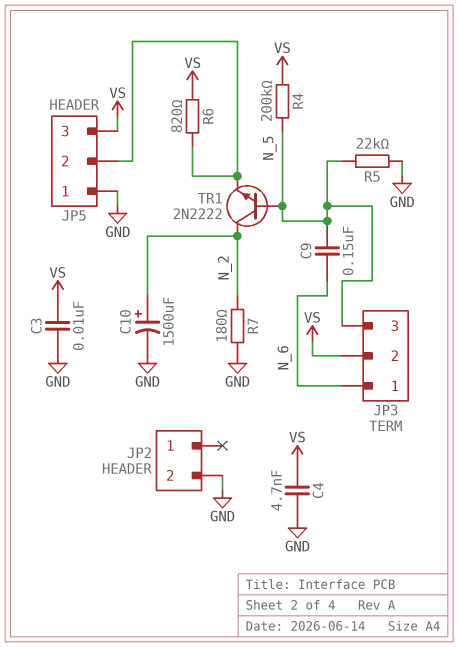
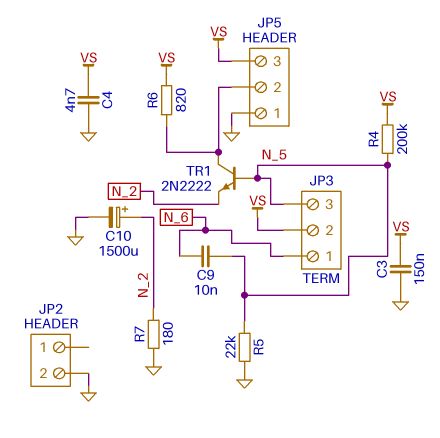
C3: 10nF (GND, VS) -> 150nF (GND, VS)
C9: 150nF (N_5, N_6) -> 10nF (N_5, N_6)
TR1: NPN 2N2222 (B N_5, C N_2, E JP5/2) -> NPN 2N2222 (B N_5, C JP5/2, E N_2)

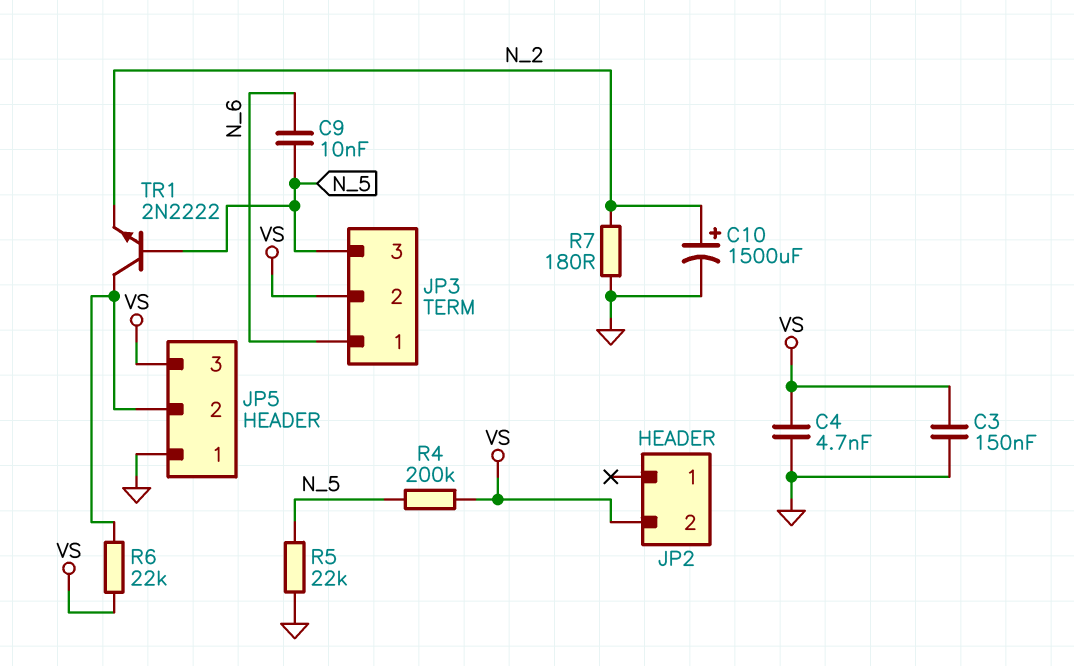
JP2 pin 2: GND -> VS
R6: 820 (JP5/2, VS) -> 22k (JP5/2, VS)

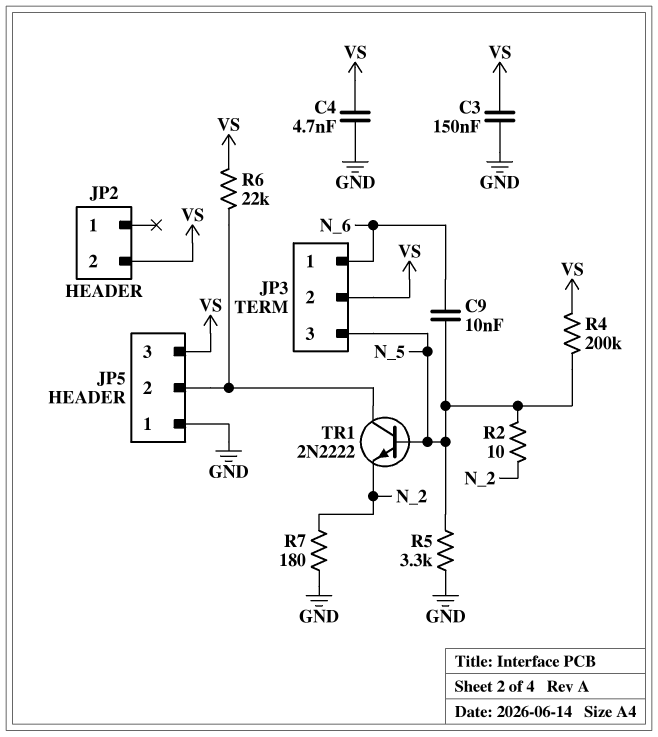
C10: 1500uF (plus N_2, minus GND) -> none
R2: none -> 10 (N_2, N_5)
R5: 22k (GND, N_5) -> 3.3k (GND, N_5)

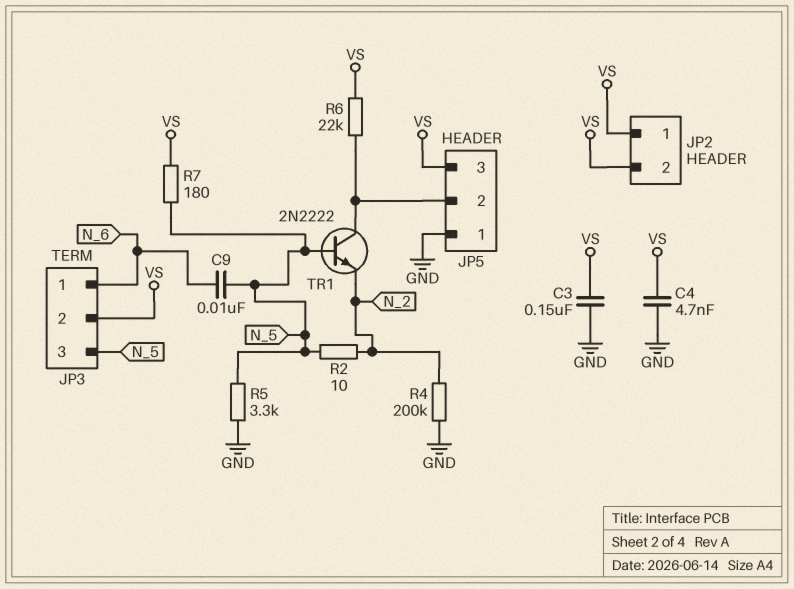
JP2 pin 1: none -> VS
R4: 200k (N_5, VS) -> 200k (GND, N_2)
R7: 180 (GND, N_2) -> 180 (N_5, VS)

